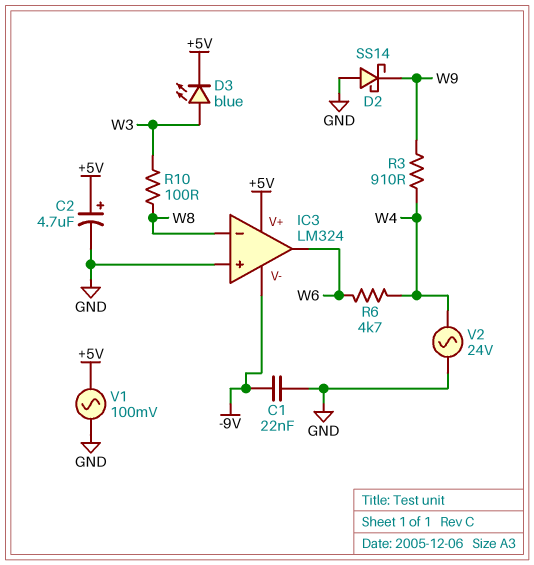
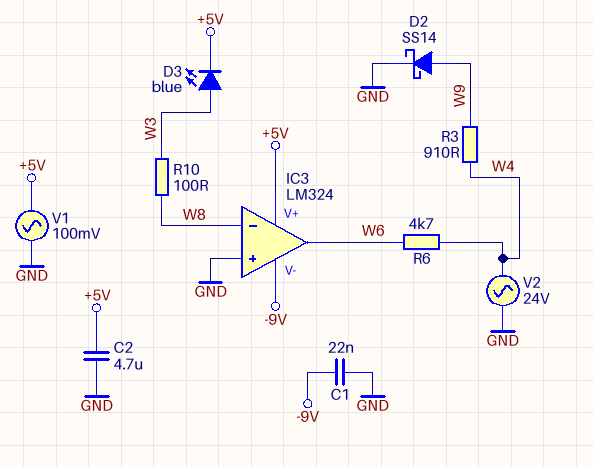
C2: 4.7uF (plus +5V, minus GND) -> 4.7uF (+5V, GND)
D2: schottky SS14 (A GND, K W9) -> schottky SS14 (A W9, K GND)

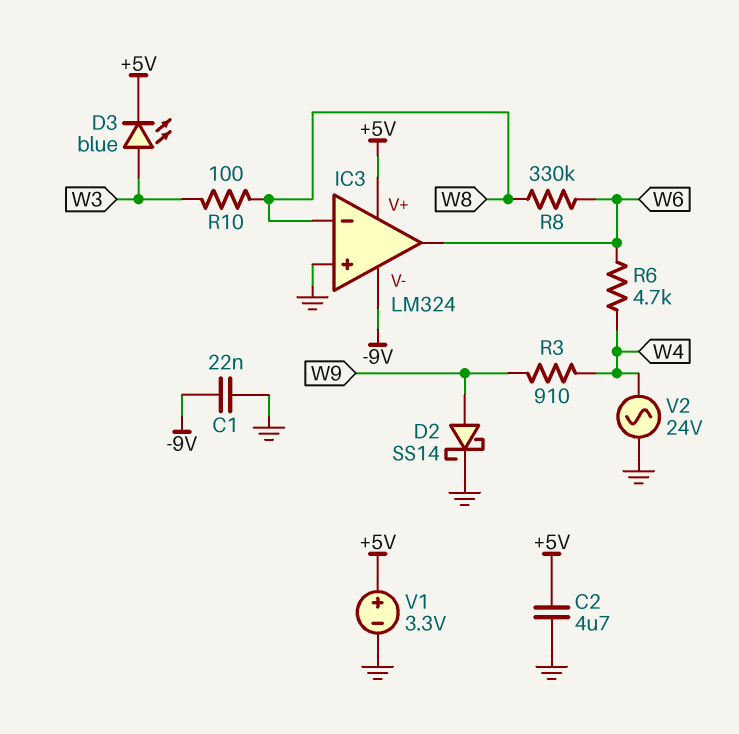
R8: none -> 330k (W6, W8)
V1: AC 100mV (+5V, GND) -> 3.3V (plus +5V, minus GND)

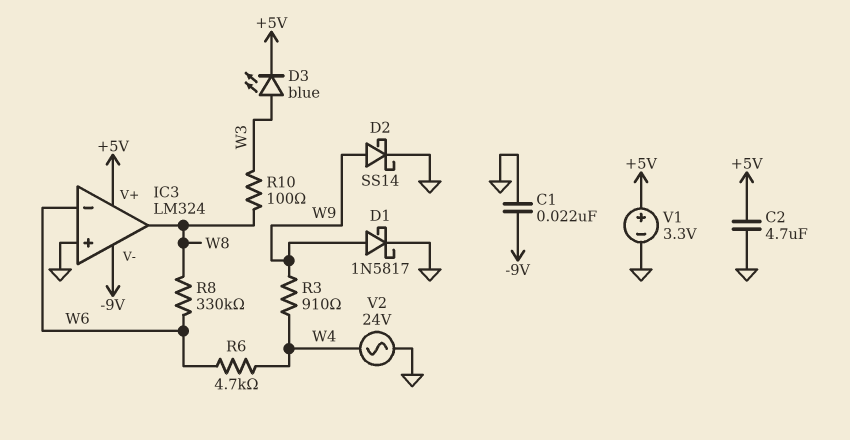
D1: none -> schottky 1N5817 (A W9, K GND)
IC3 pin in-: W8 -> W6
IC3 pin out: W6 -> W8

